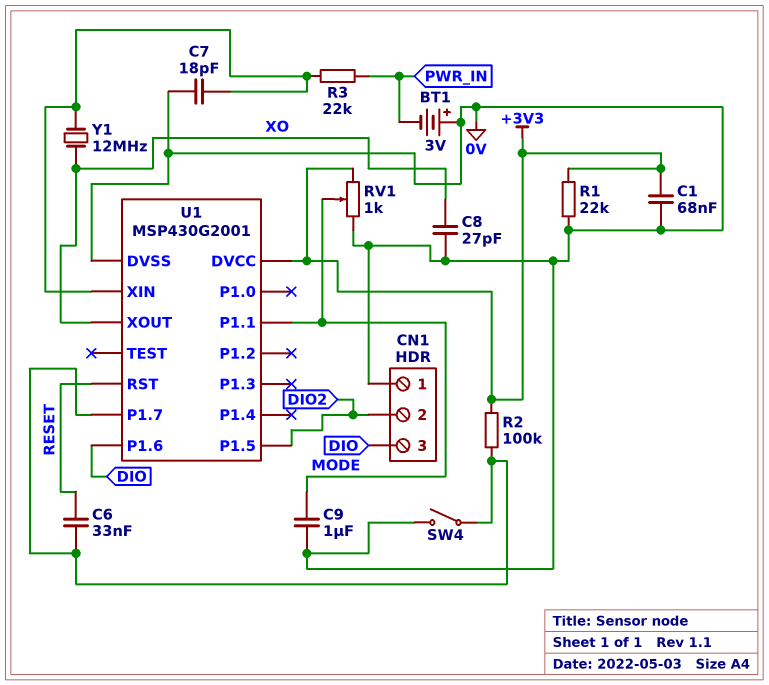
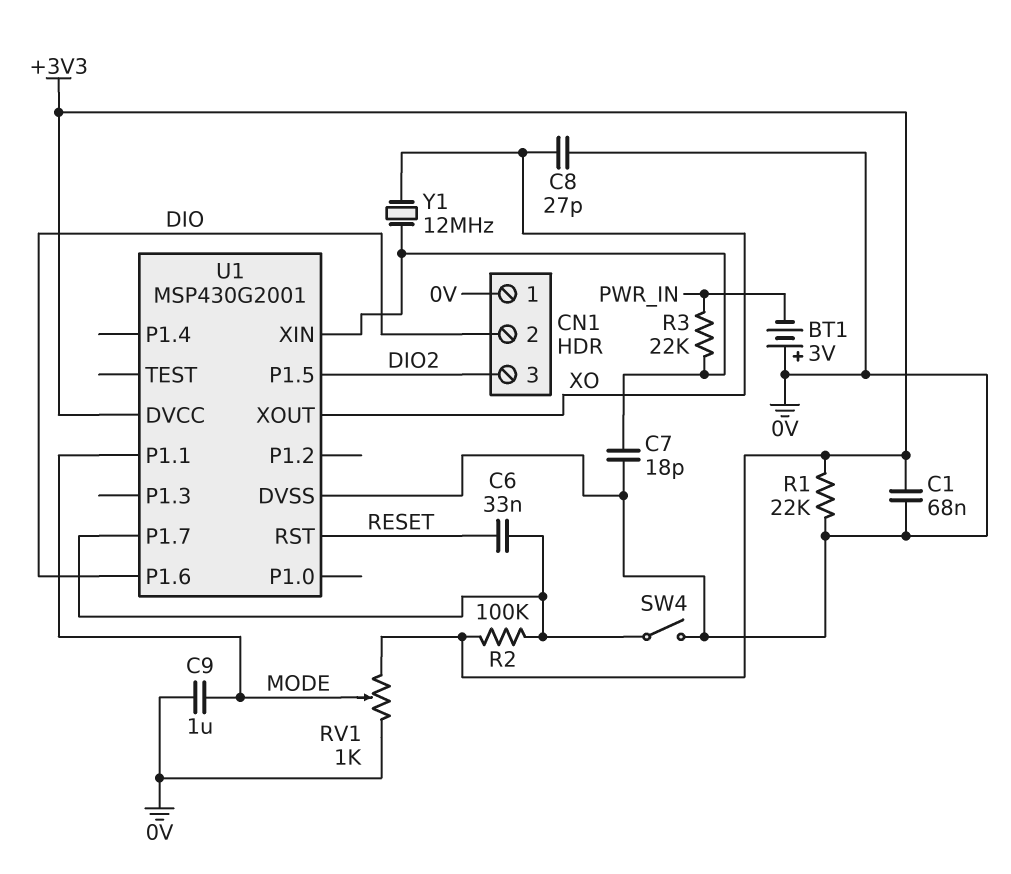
CN1 pin 2: DIO2 -> DIO
CN1 pin 3: DIO -> DIO2

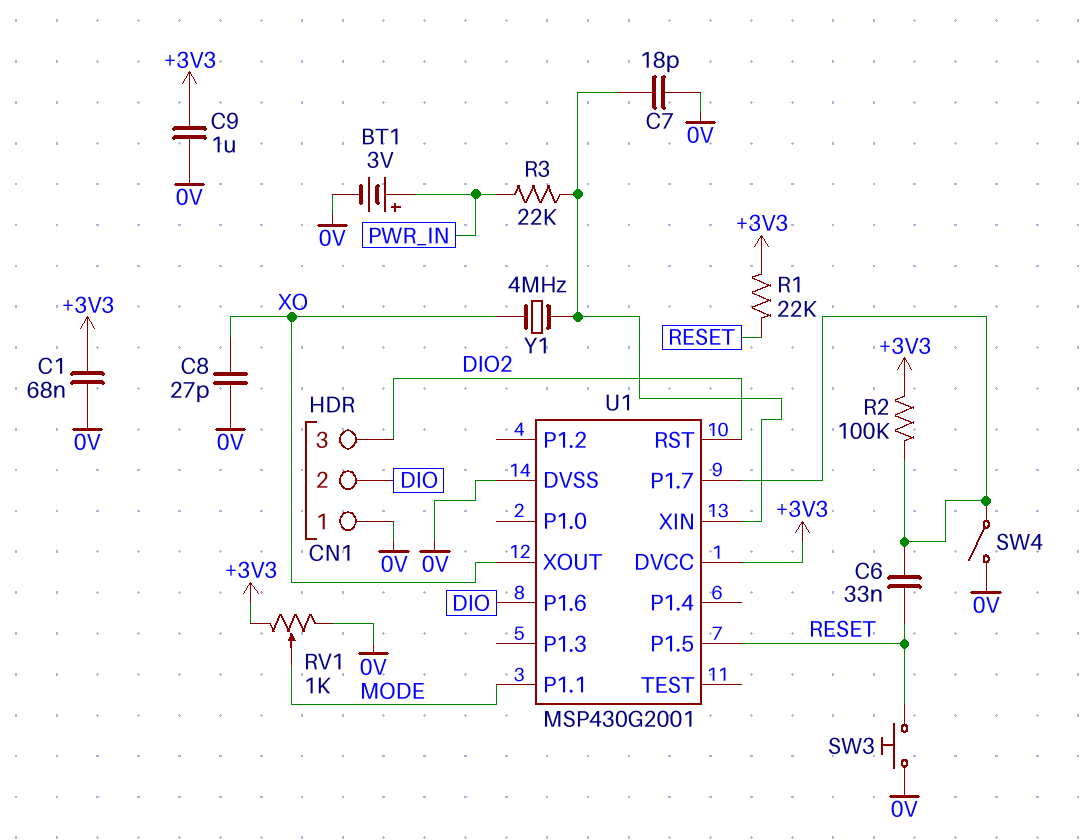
BT1: 3V (plus 0V, minus PWR_IN) -> 3V (plus PWR_IN, minus 0V)
C9: 1uF (0V, MODE) -> 1uF (+3V3, 0V)
R1: 22k (+3V3, 0V) -> 22k (+3V3, RESET)
SW3: none -> button (0V, RESET)
U1 pin P1.5: DIO2 -> RESET
U1 pin RST: RESET -> DIO2
Y1: 12MHz (U1/XIN, XO) -> 4MHz (U1/XIN, XO)

